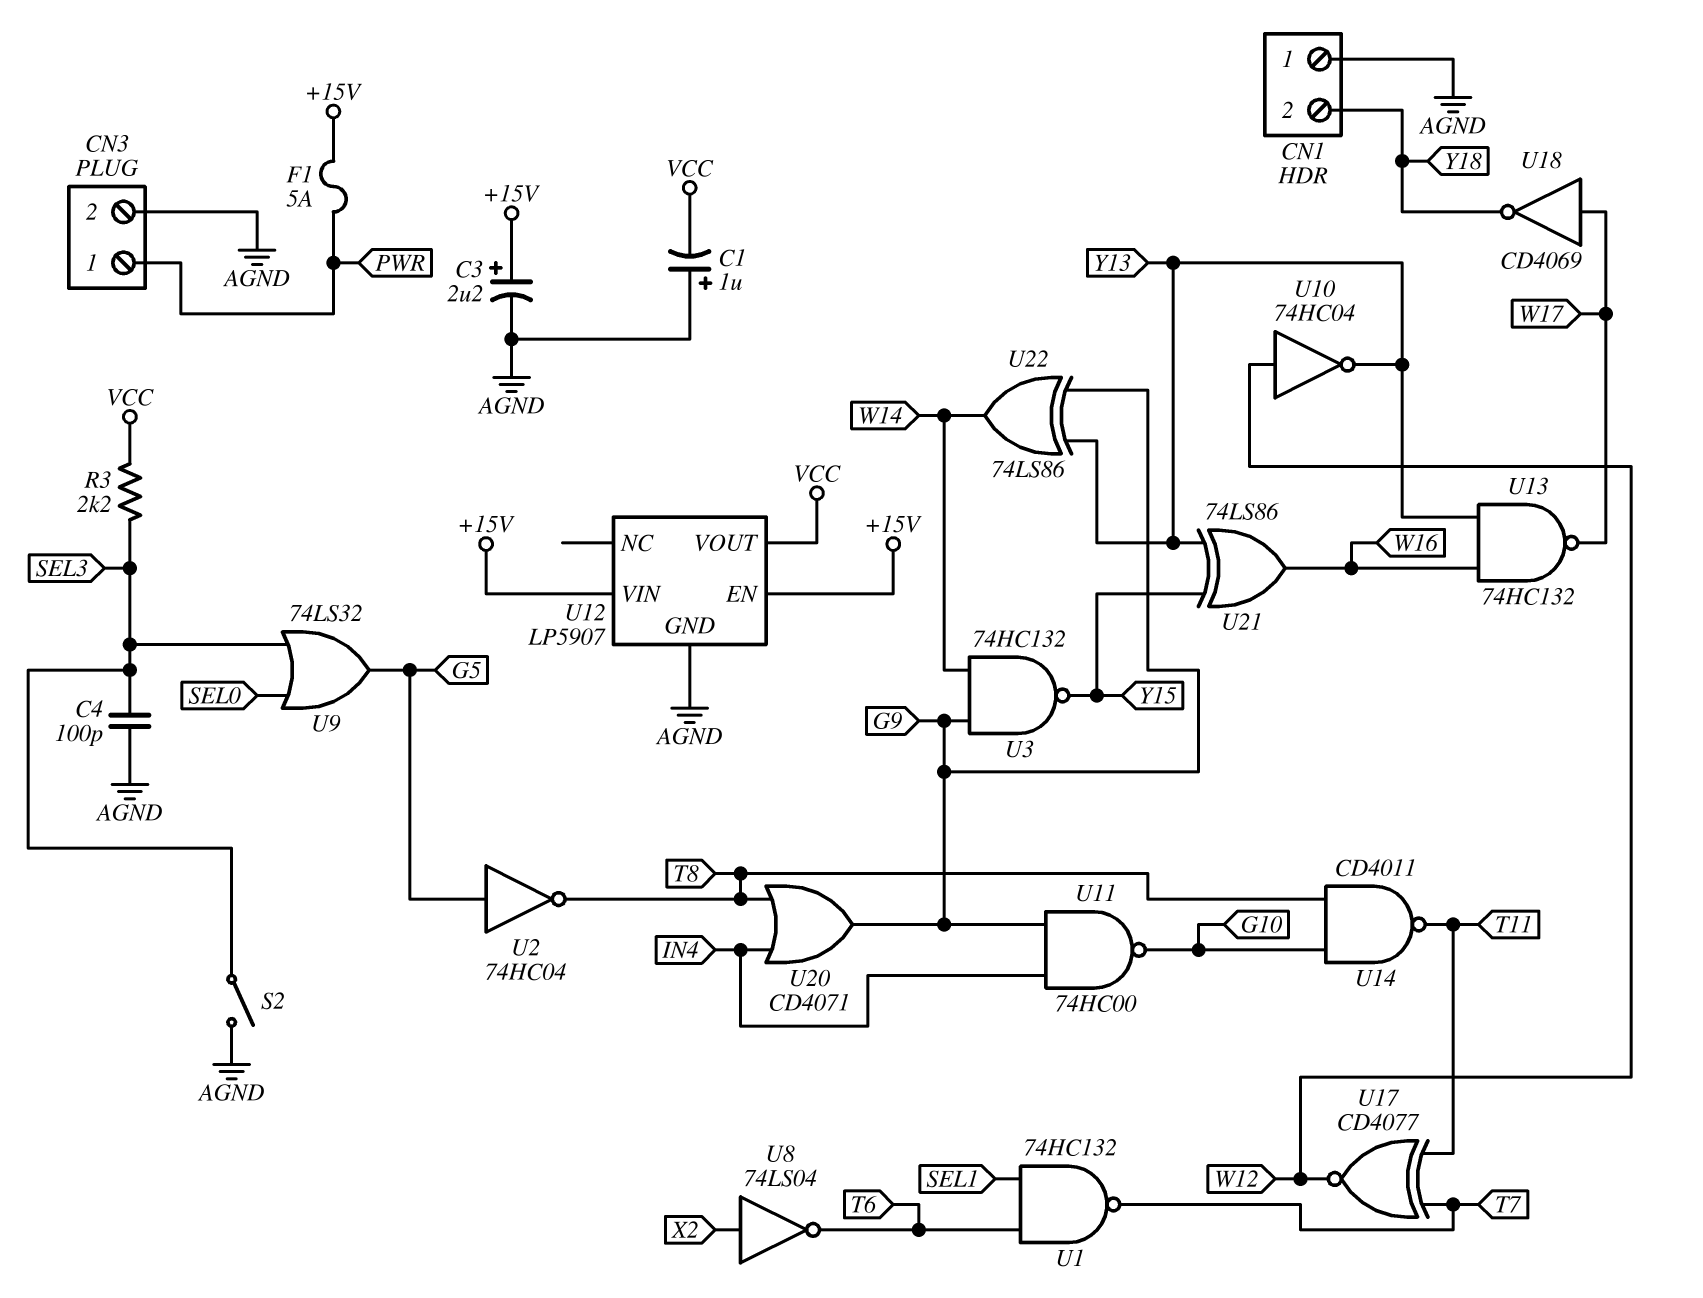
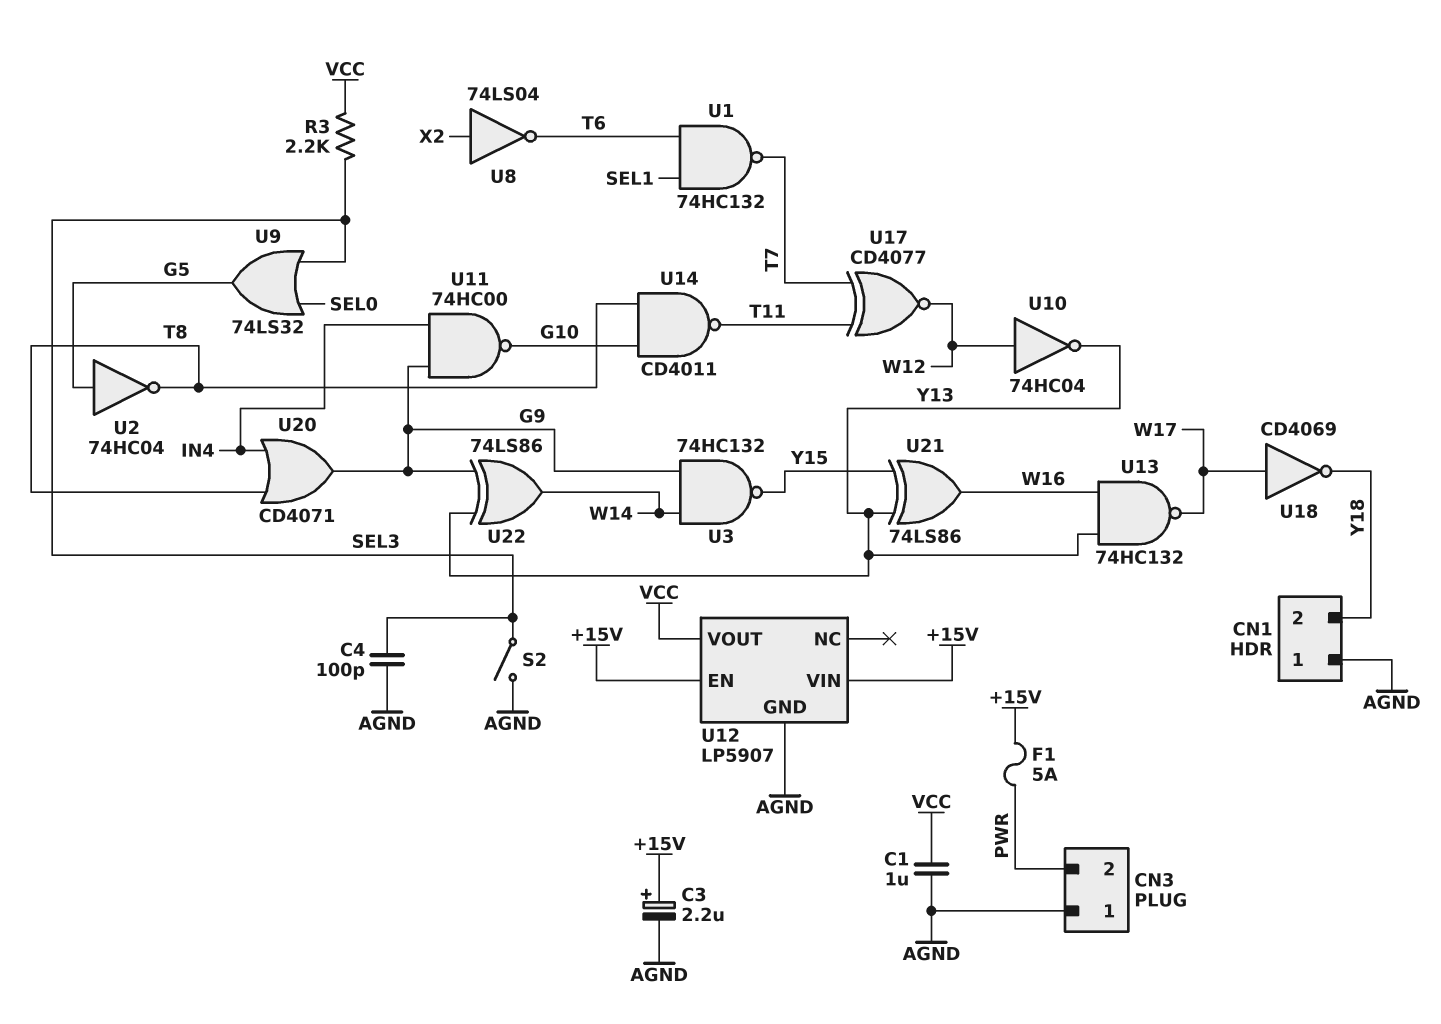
C1: 1uF (plus AGND, minus VCC) -> 1uF (AGND, VCC)
CN3 pin 1: PWR -> AGND
CN3 pin 2: AGND -> PWR

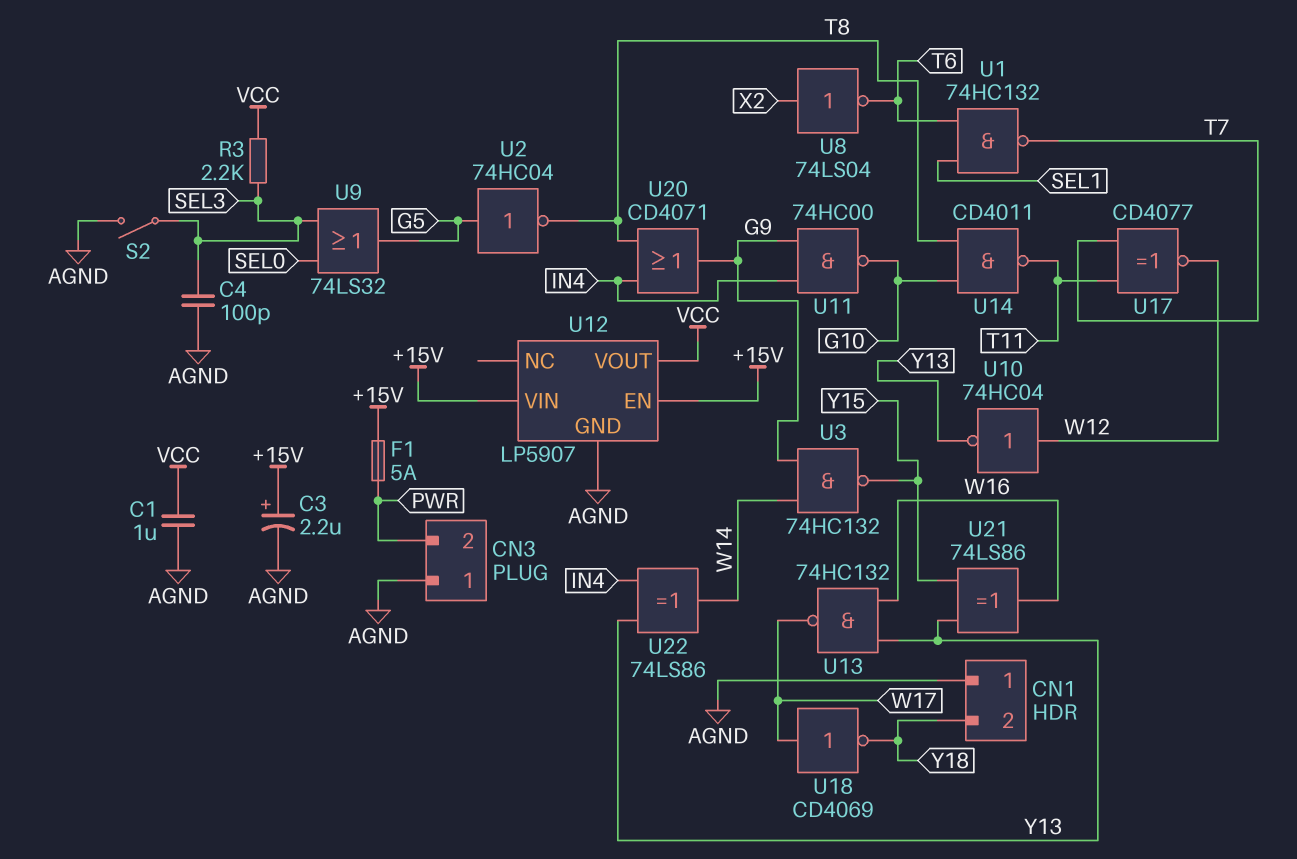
U22: XOR 74LS86 (in G9, in Y13, out W14) -> XOR 74LS86 (in IN4, in Y13, out W14)

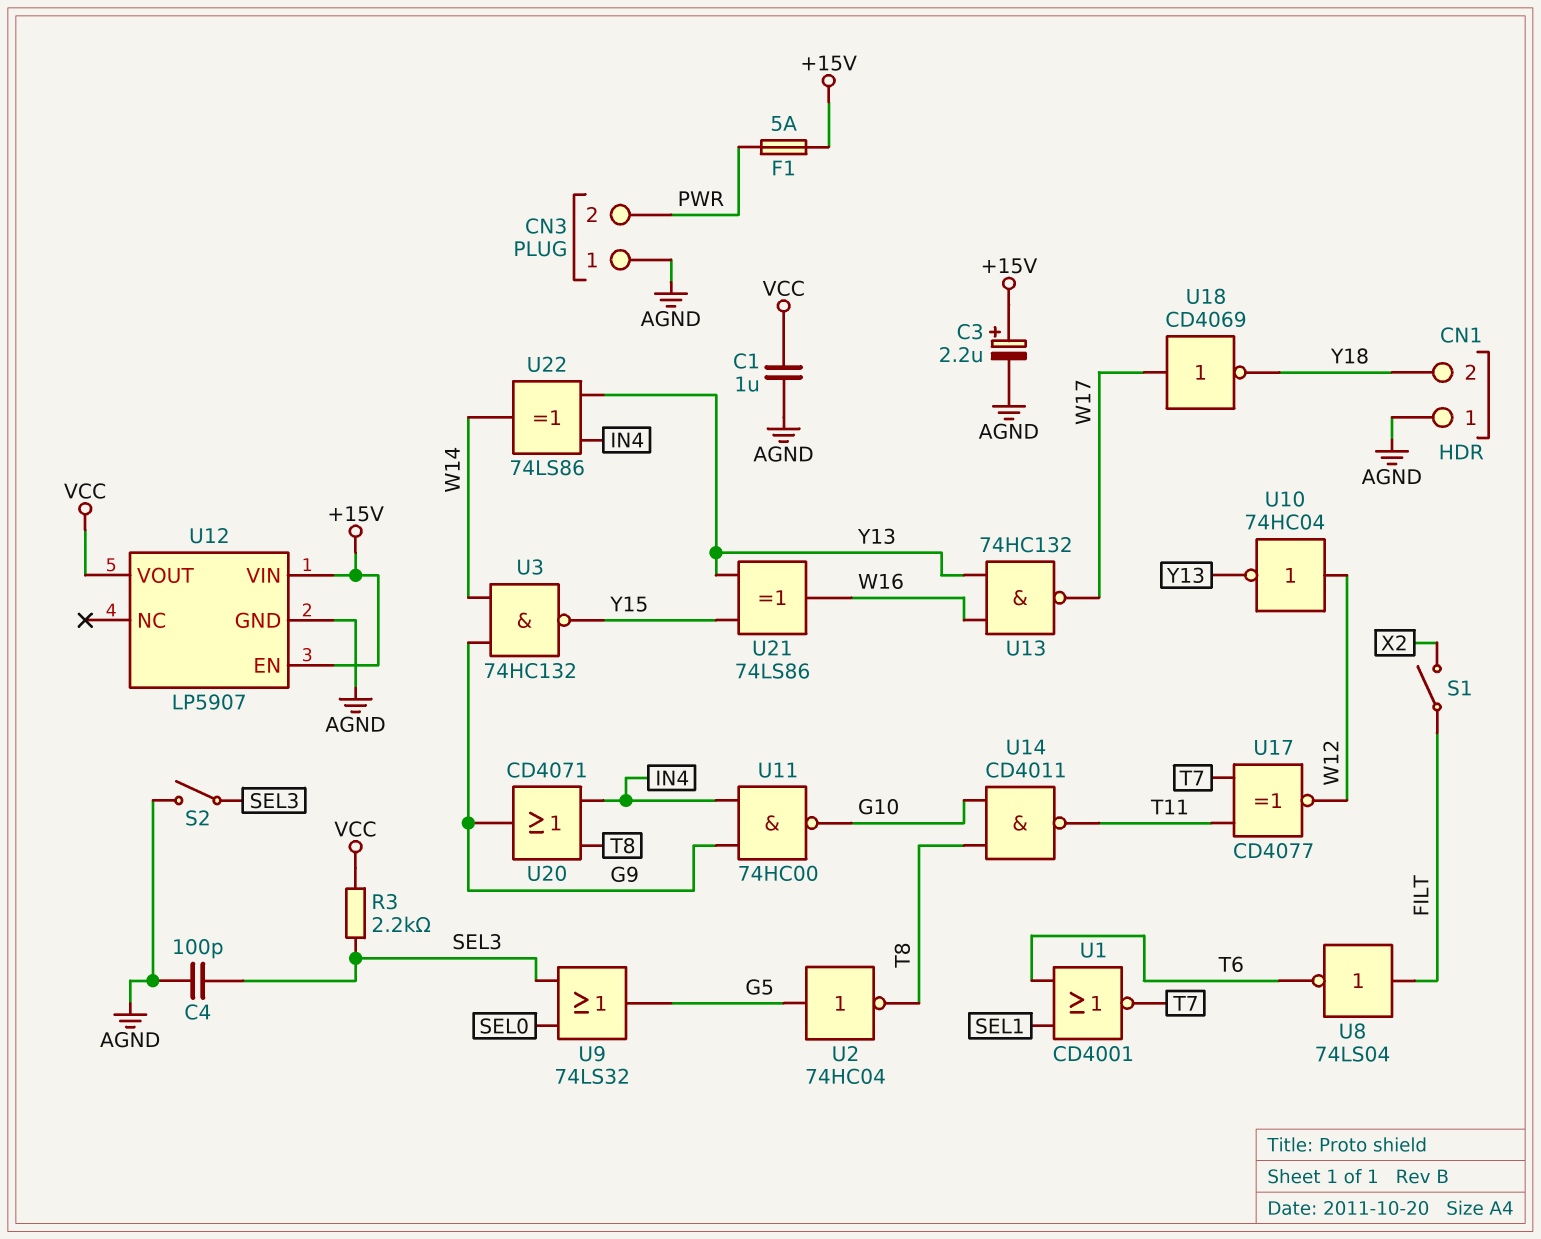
S1: none -> switch (FILT, X2)
U1: NAND 74HC132 (in SEL1, in T6, out T7) -> NOR CD4001 (in SEL1, in T6, out T7)
U8: NOT 74LS04 (in X2, out T6) -> NOT 74LS04 (in FILT, out T6)

